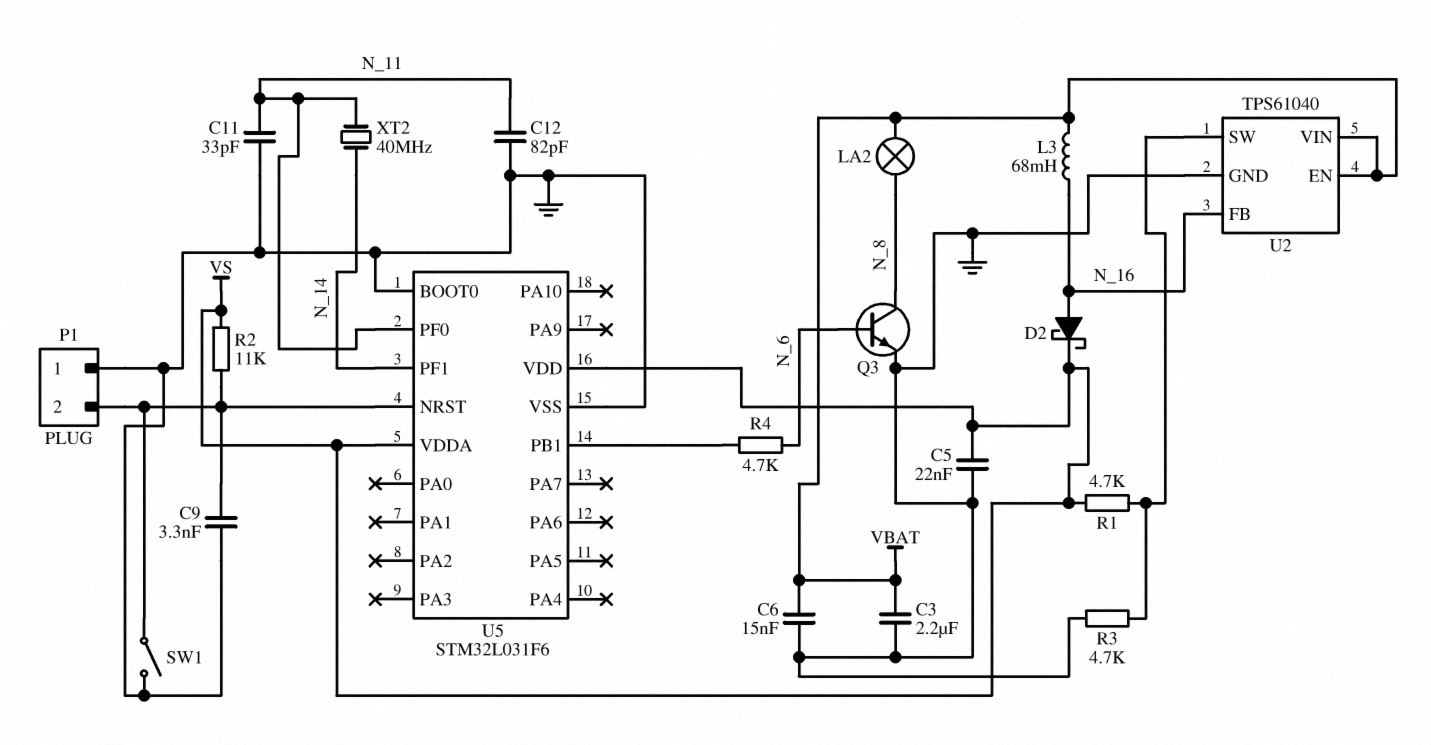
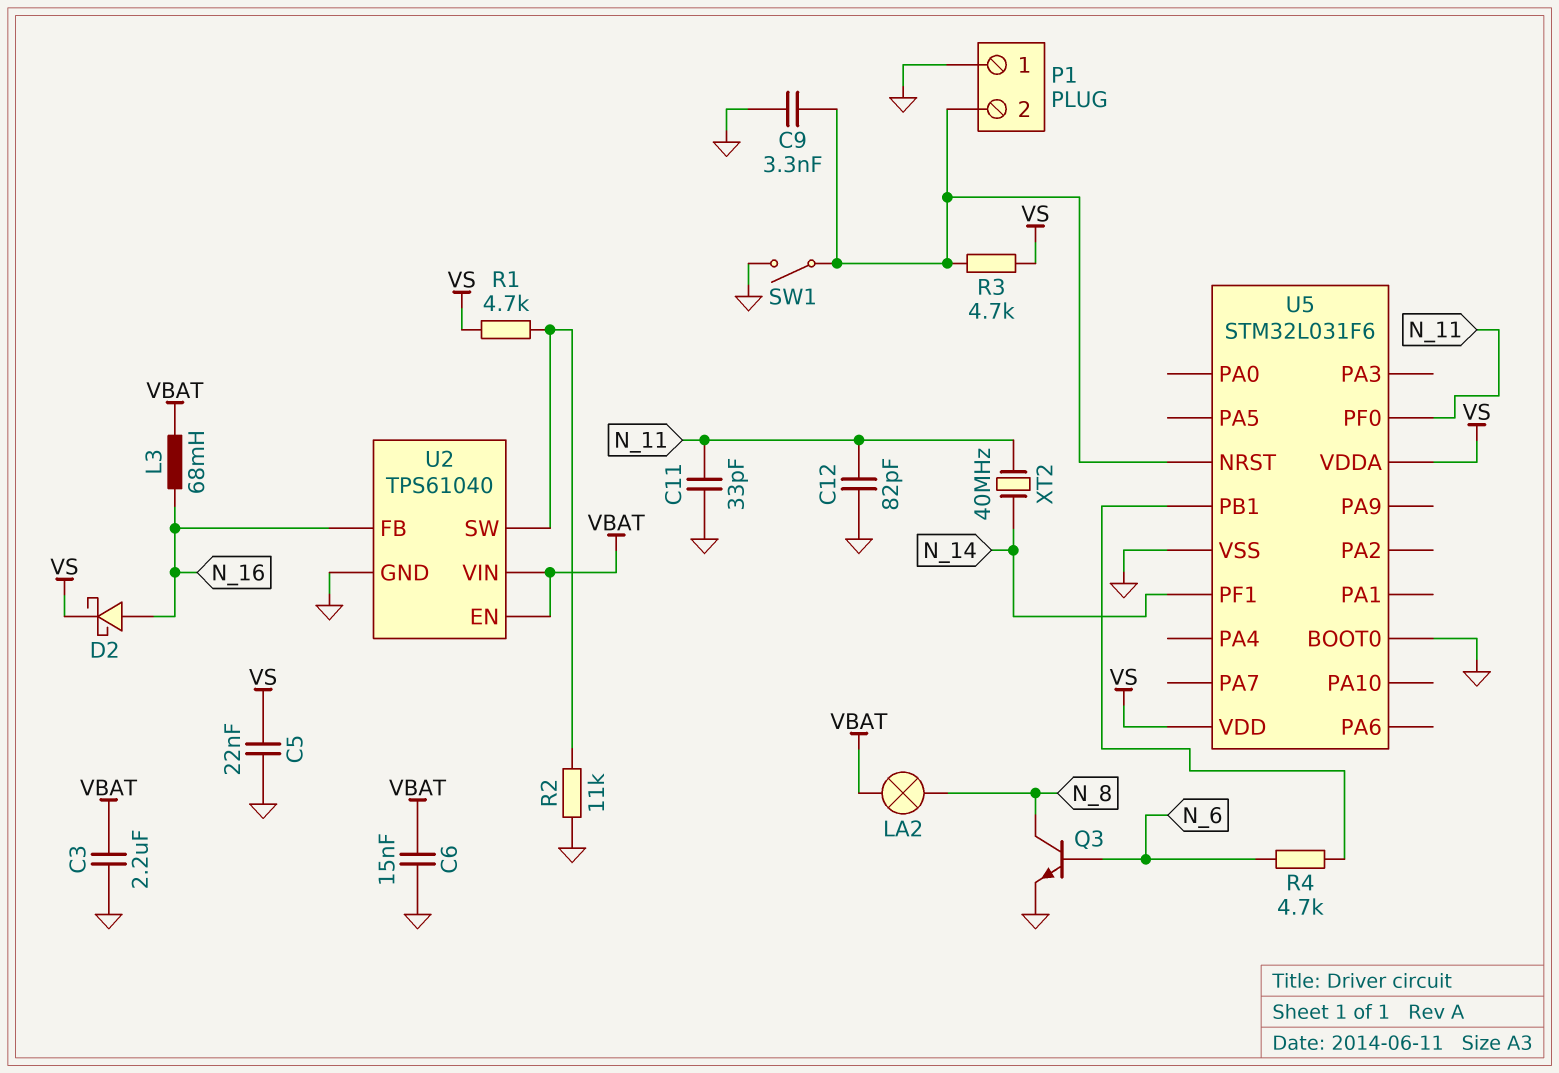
R2: 11k (P1/2, VS) -> 11k (GND, U2/SW)
R3: 4.7k (GND, U2/SW) -> 4.7k (P1/2, VS)

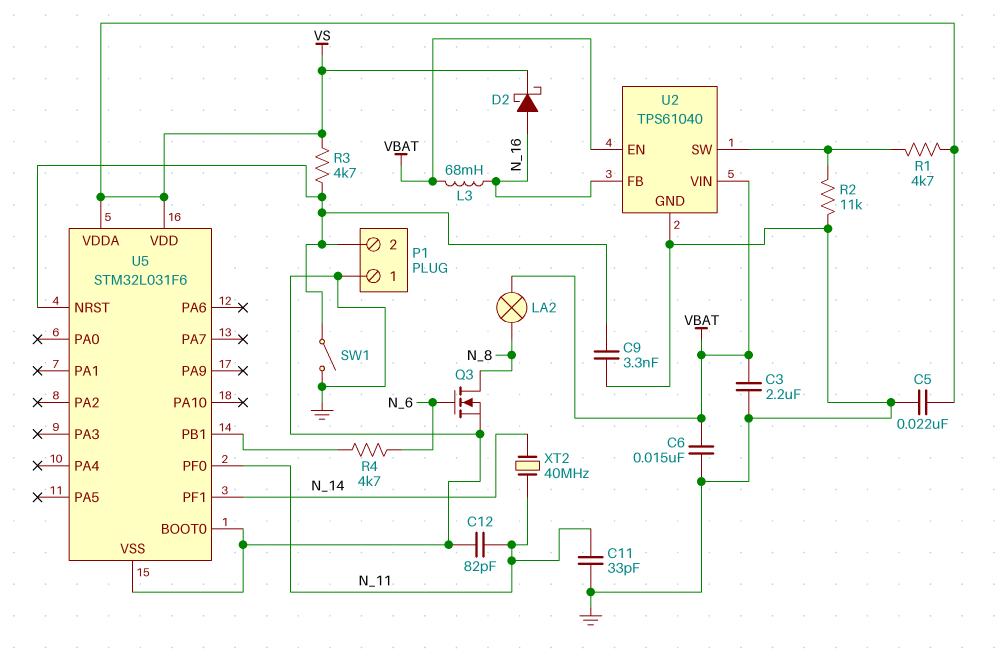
Q3: NPN (B N_6, C N_8, E GND) -> NMOS (G N_6, D N_8, S GND)

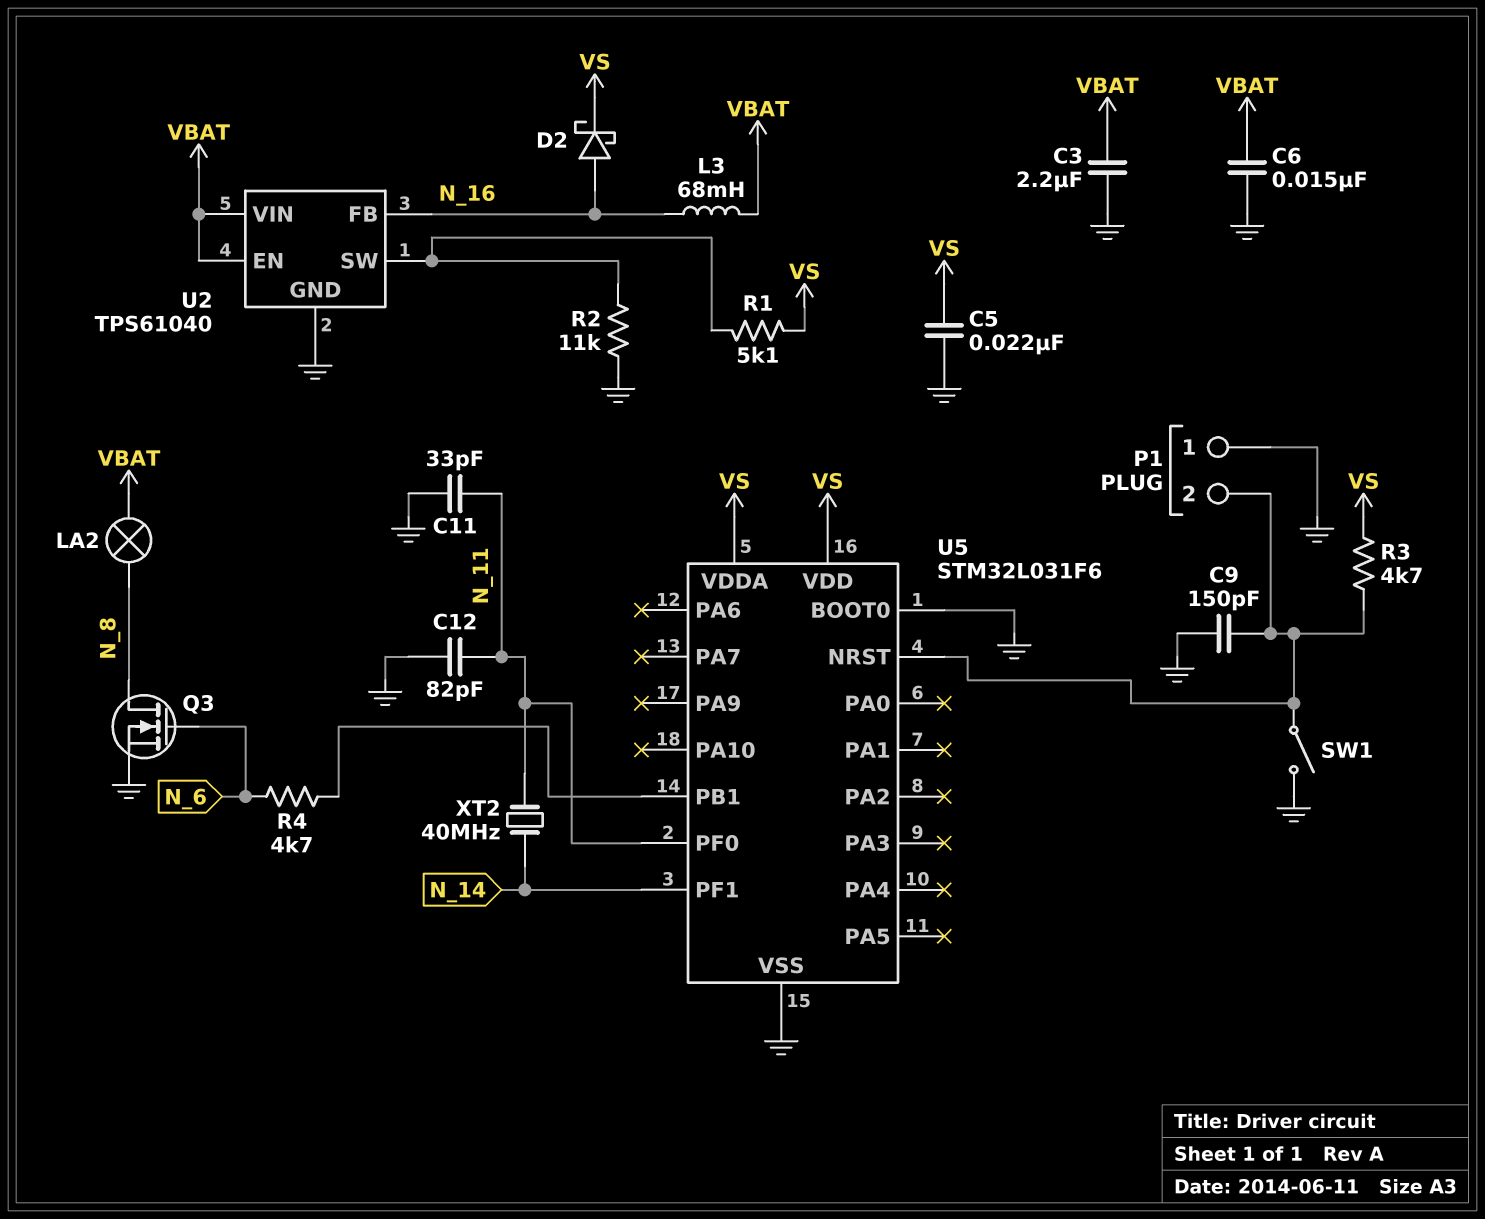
C9: 3.3nF (GND, P1/2) -> 150pF (GND, P1/2)
R1: 4.7k (U2/SW, VS) -> 5.1k (U2/SW, VS)

